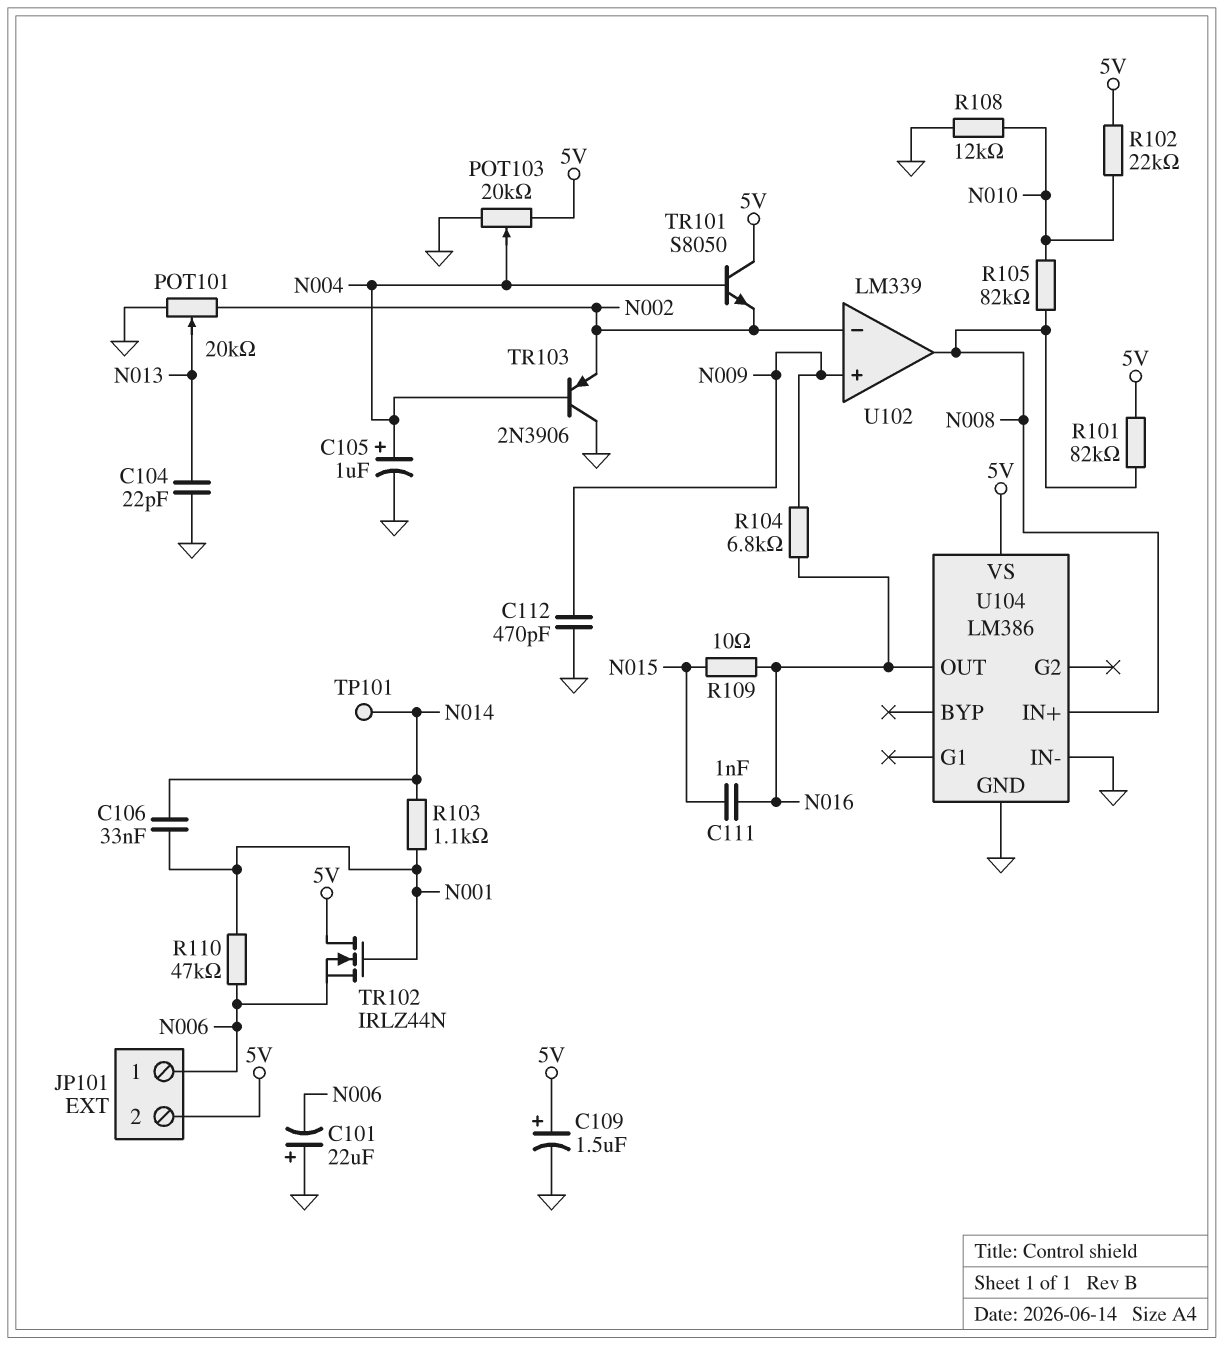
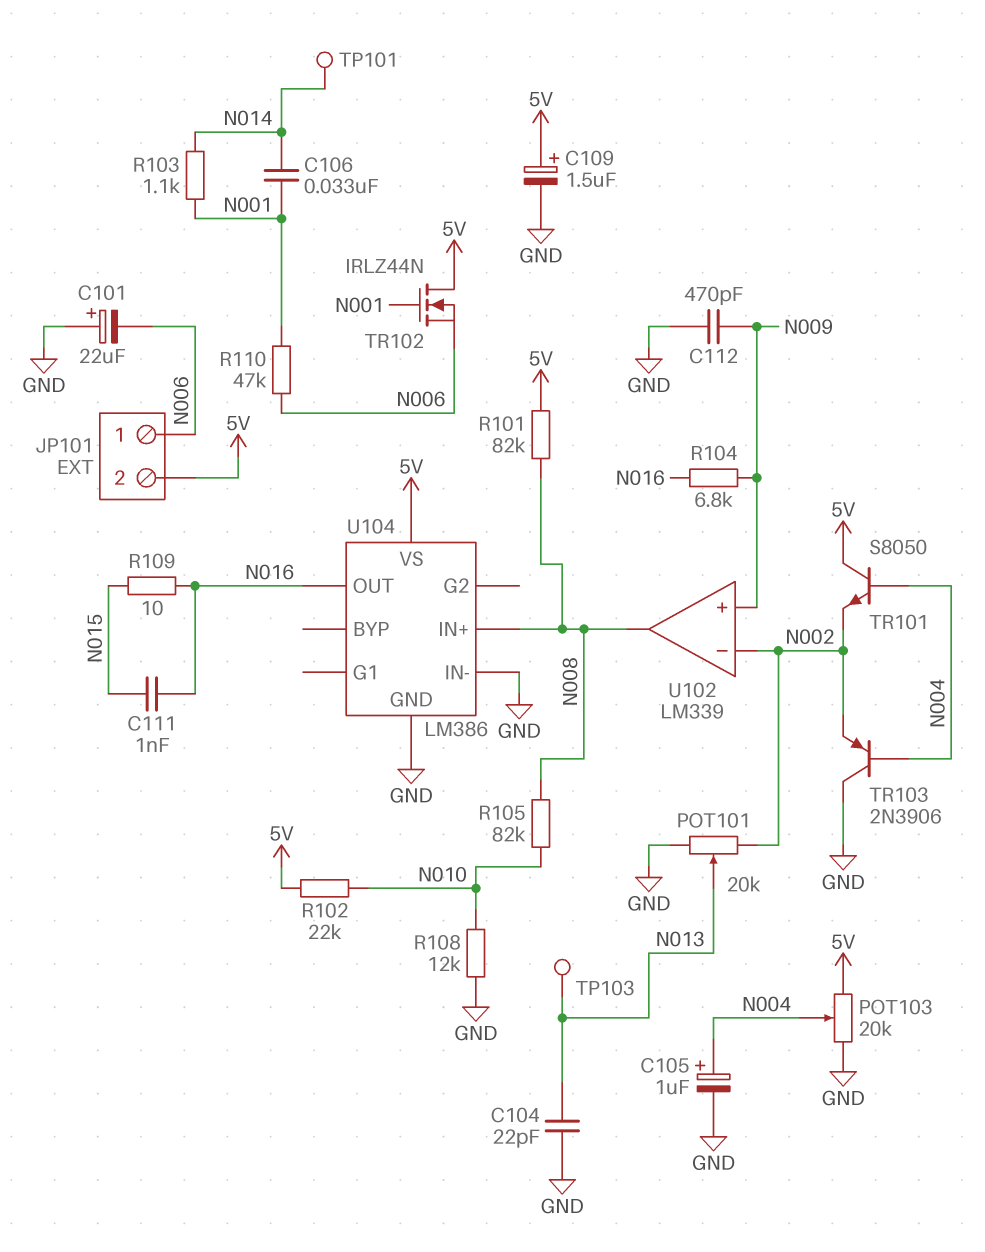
TP103: none -> test point (N013)

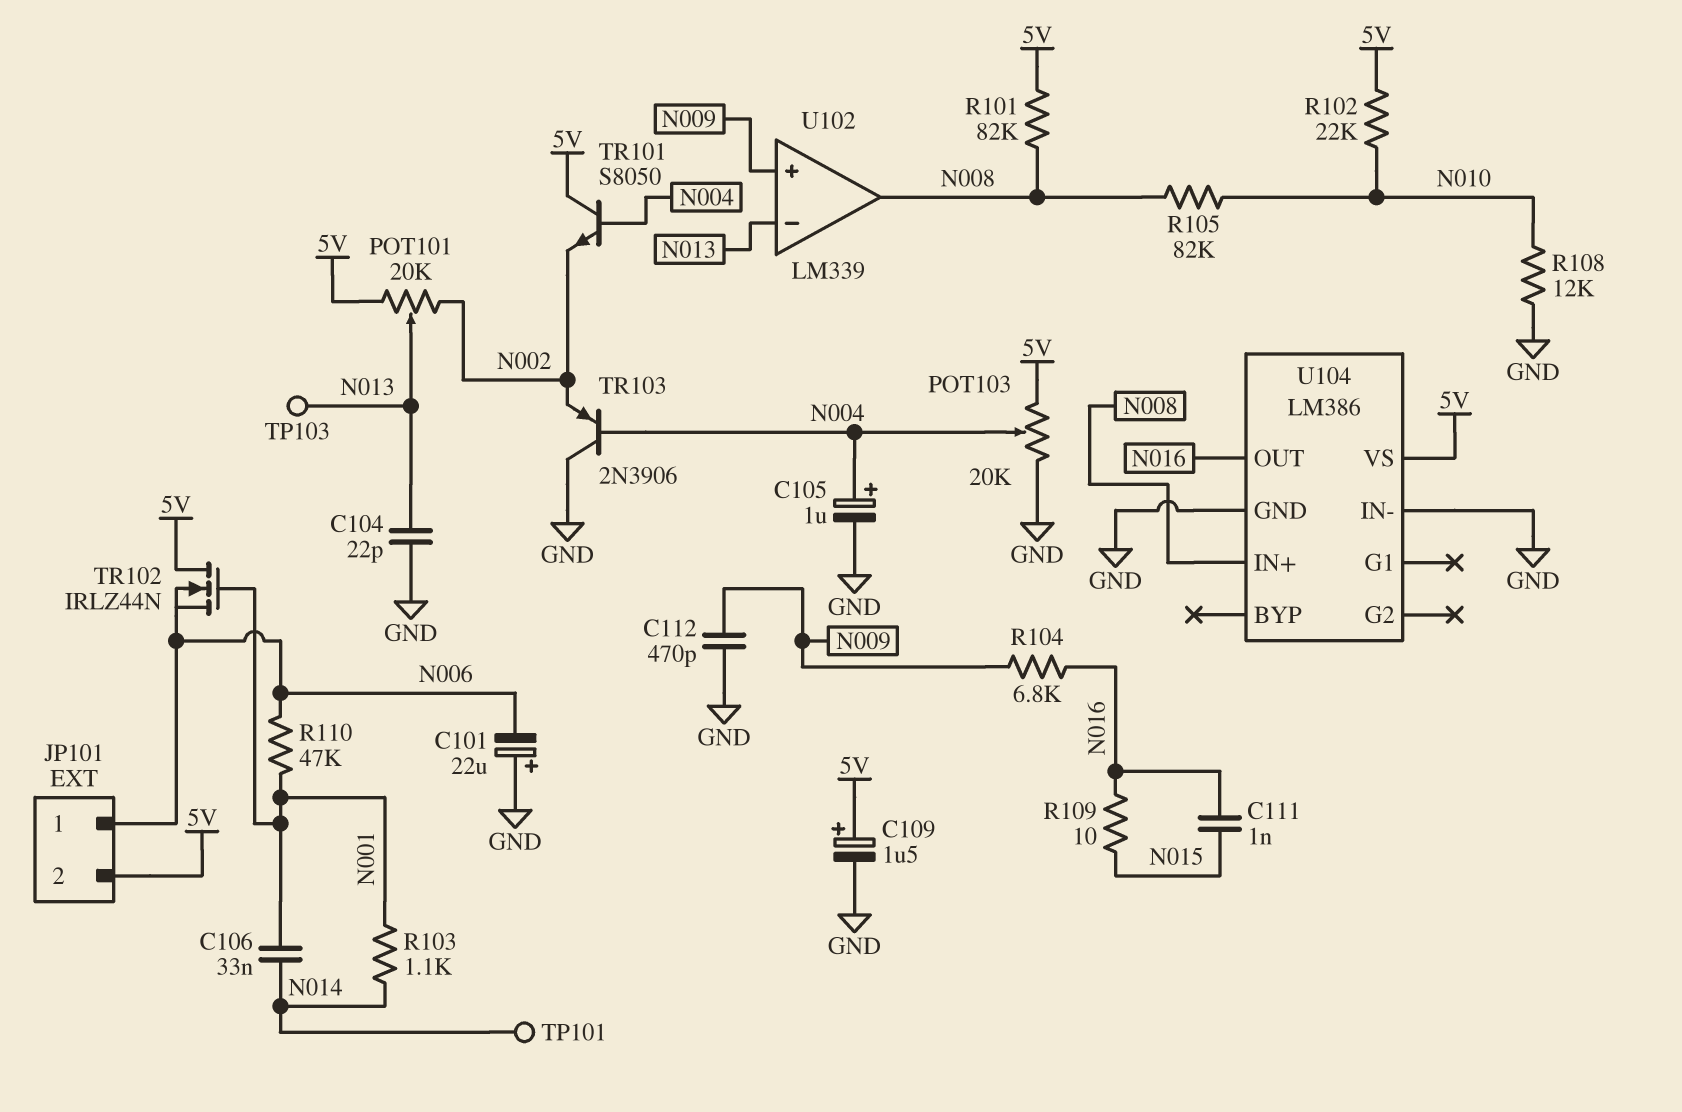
POT101: 20k (GND, N002, wiper N013) -> 20k (5V, N002, wiper N013)
U102 pin in-: N002 -> N013

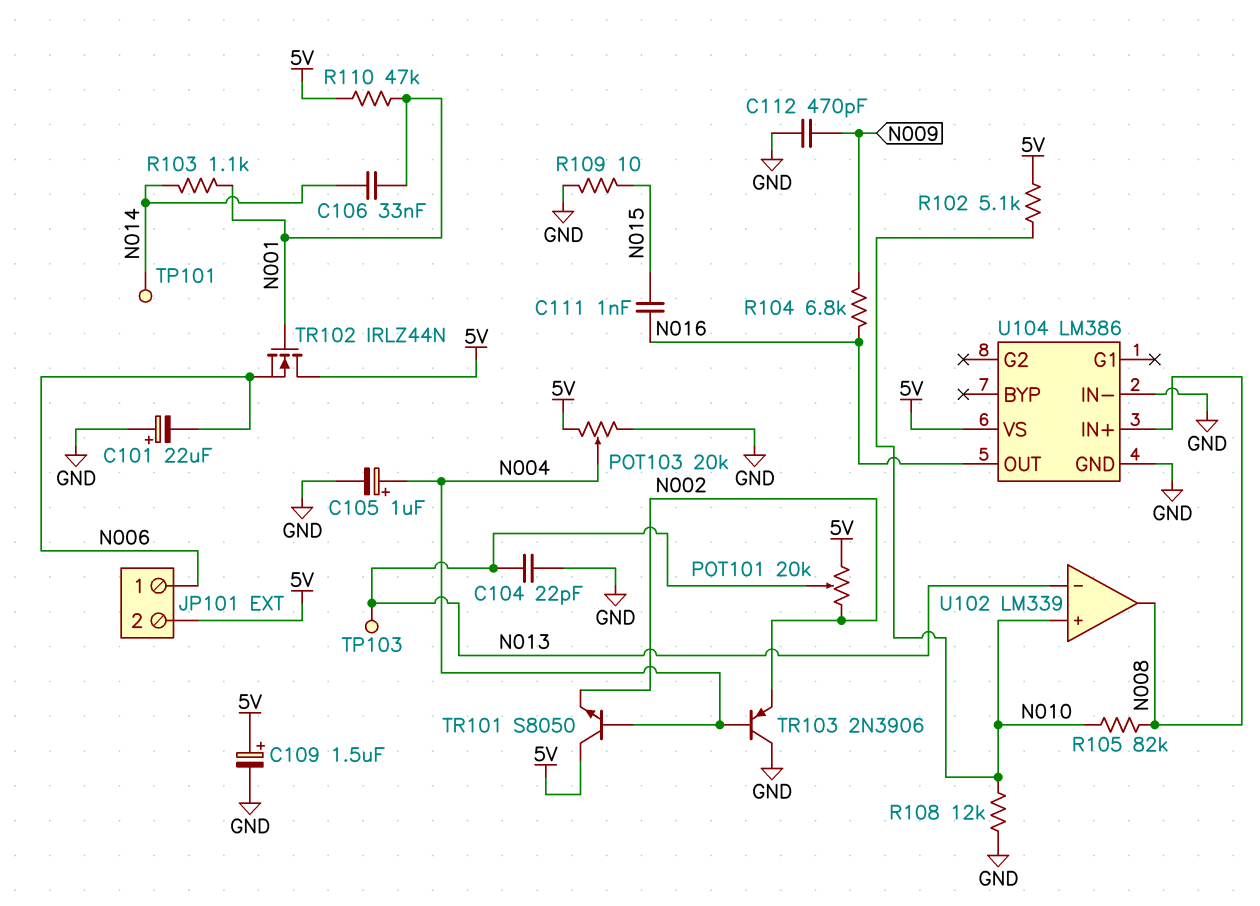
R101: 82k (5V, N008) -> none
R102: 22k (5V, N010) -> 5.1k (5V, N010)
R109: 10 (N015, N016) -> 10 (GND, N015)
R110: 47k (N001, N006) -> 47k (5V, N001)
U102 pin in+: N009 -> N010

